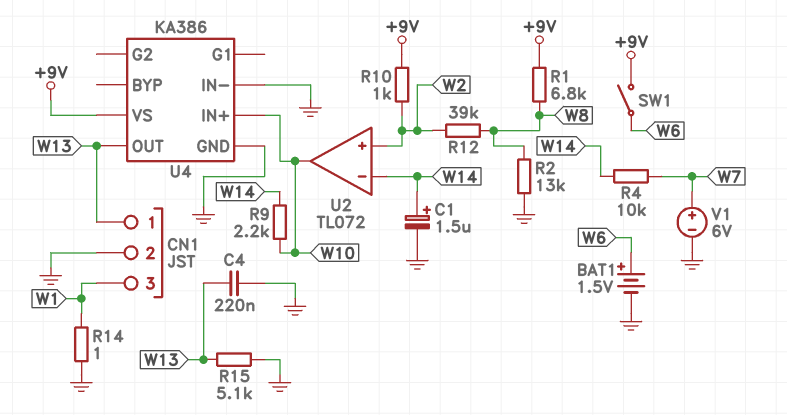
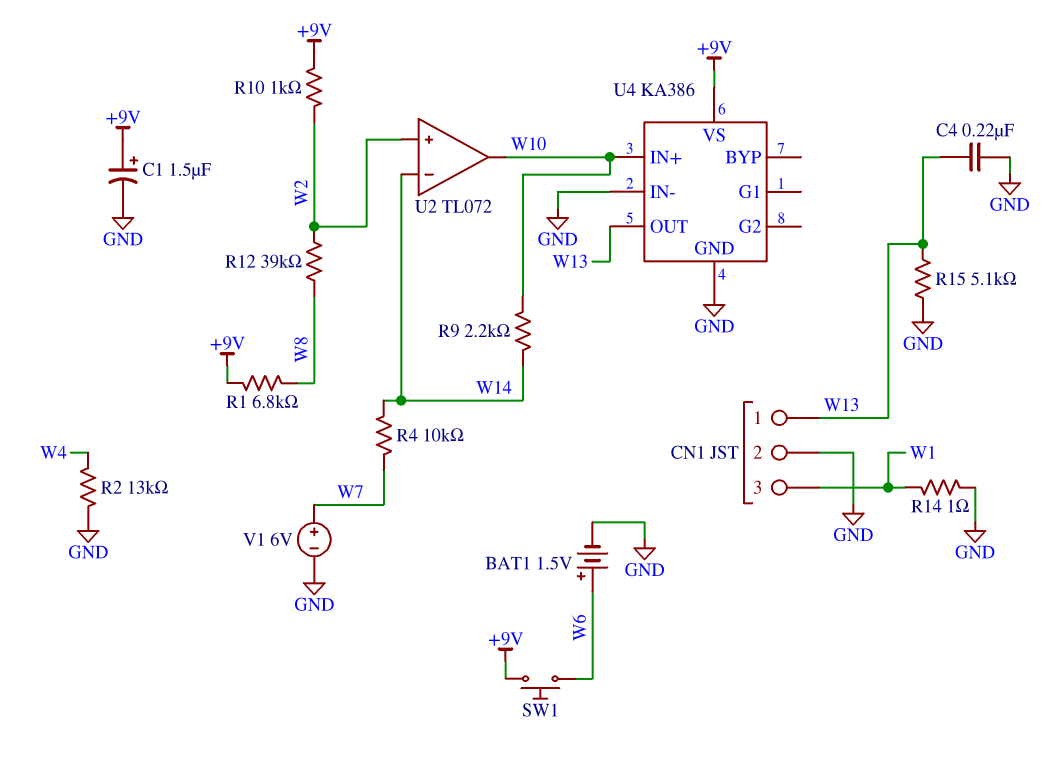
C1: 1.5uF (plus W14, minus GND) -> 1.5uF (plus +9V, minus GND)
R2: 13k (GND, W8) -> 13k (GND, W4)
SW1: switch (+9V, W6) -> button (+9V, W6)

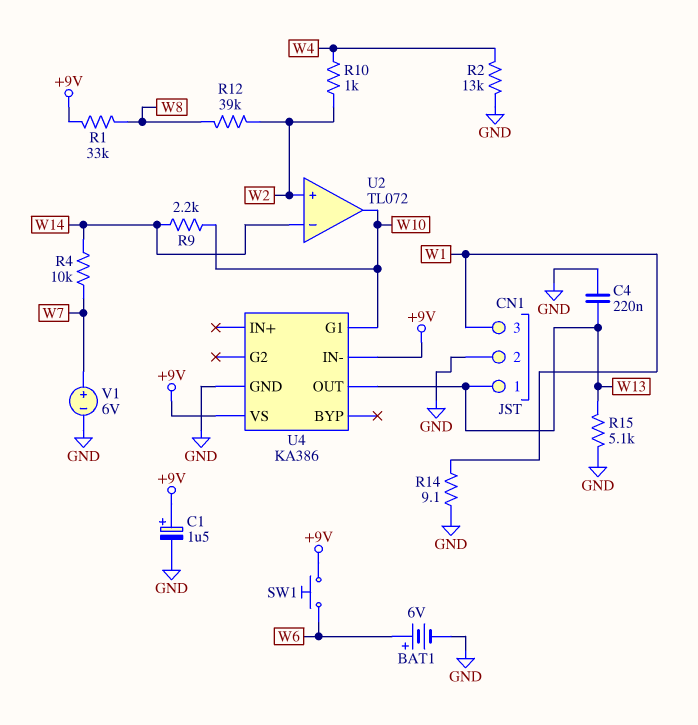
BAT1: 1.5V (plus W6, minus GND) -> 6V (plus W6, minus GND)
R1: 6.8k (+9V, W8) -> 33k (+9V, W8)
R10: 1k (+9V, W2) -> 1k (W2, W4)
R14: 1 (GND, W1) -> 9.1 (GND, W1)
U4 pin G1: none -> W10
U4 pin IN+: W10 -> none
U4 pin IN-: GND -> +9V

